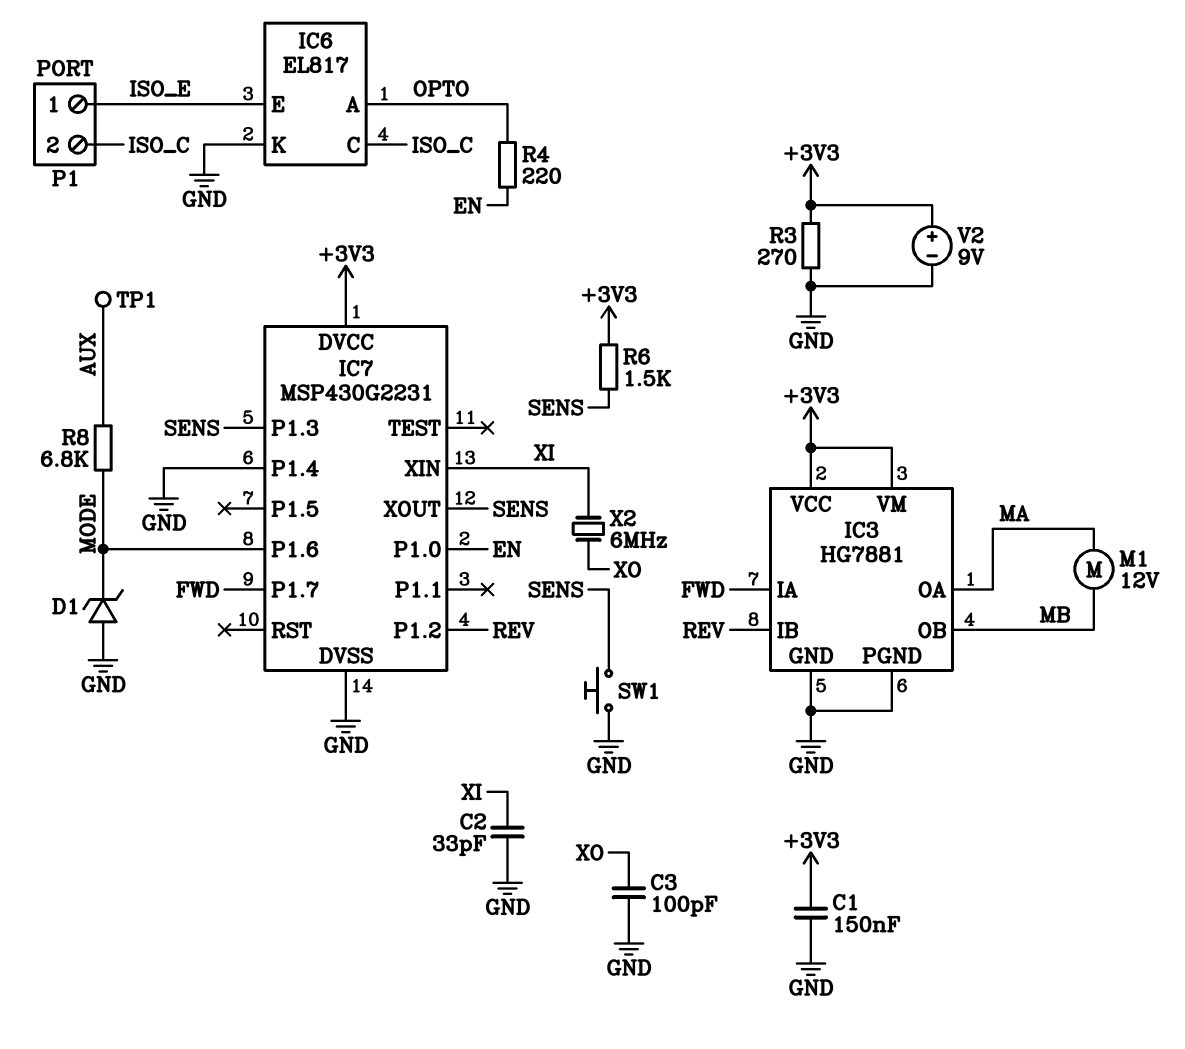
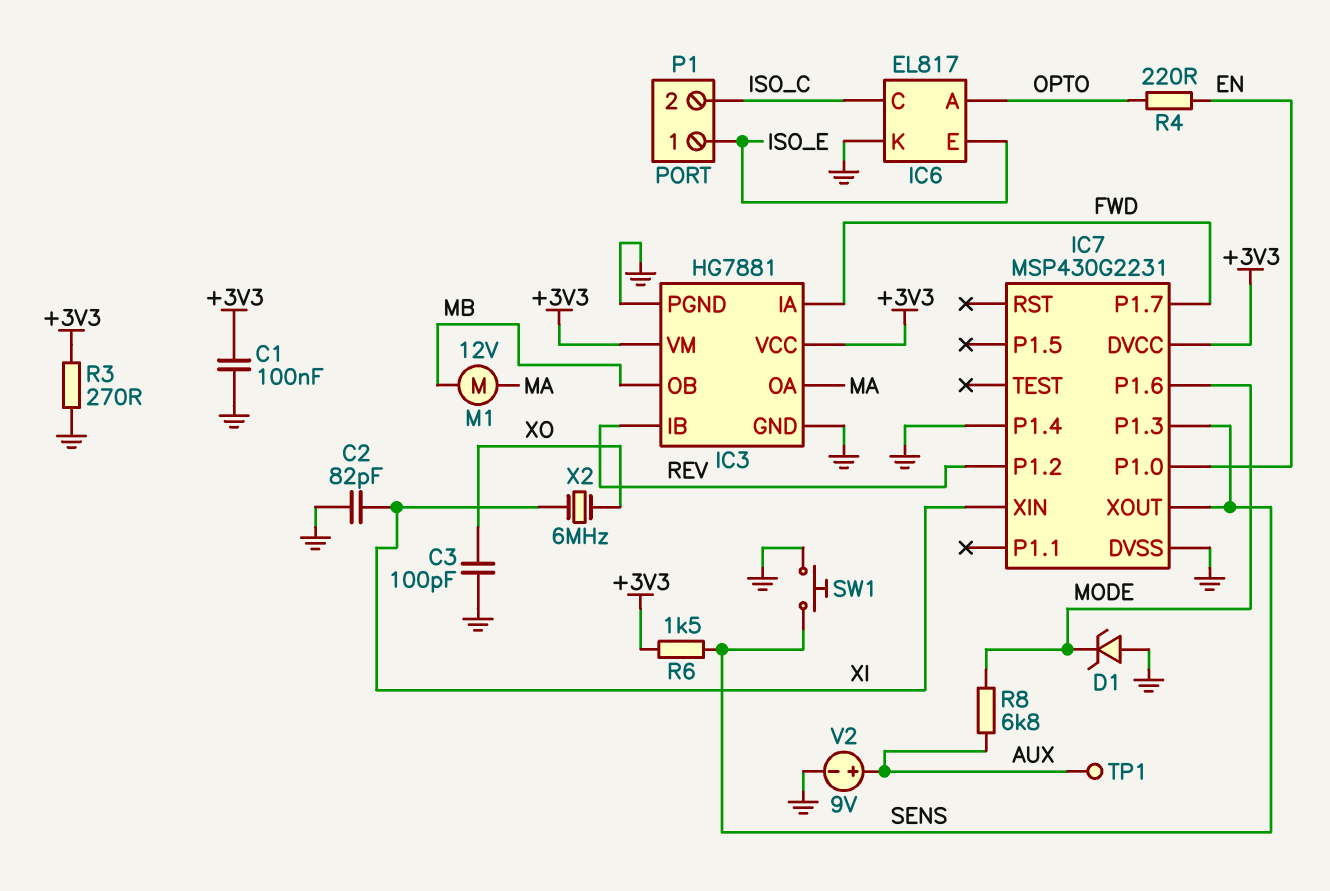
C1: 150nF (+3V3, GND) -> 100nF (+3V3, GND)
C2: 33pF (GND, XI) -> 82pF (GND, XI)
V2: 9V (plus +3V3, minus GND) -> 9V (plus AUX, minus GND)

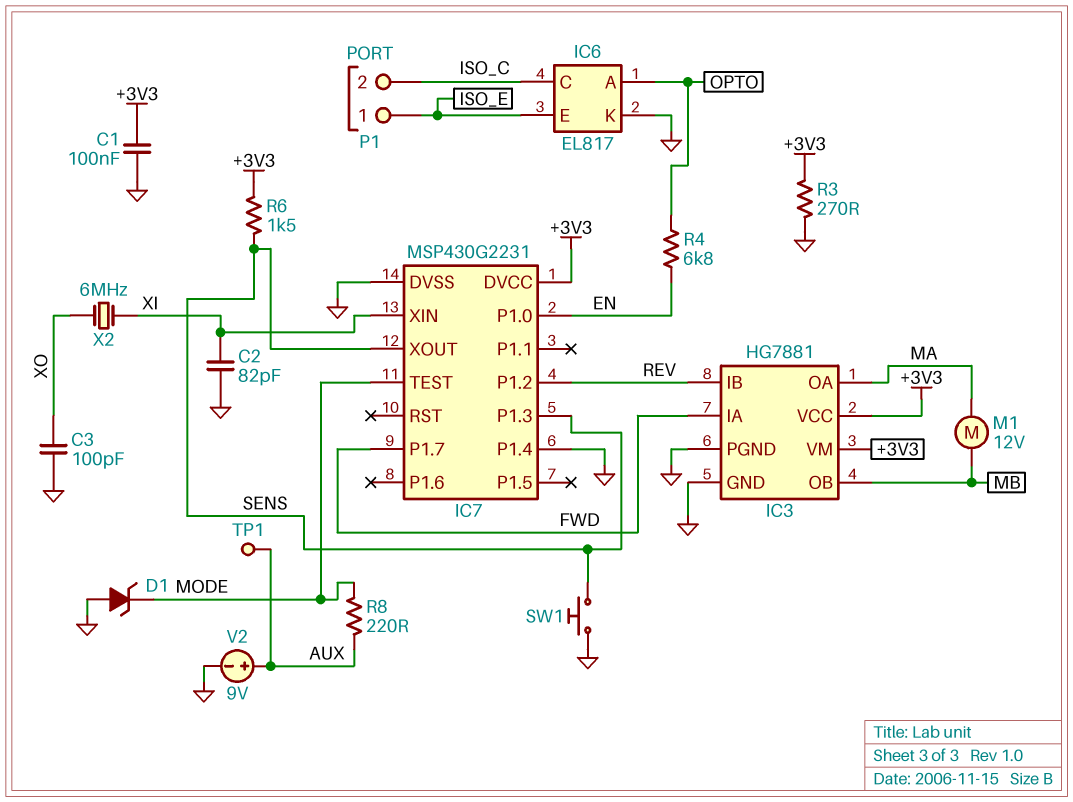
IC7 pin P1.6: MODE -> none
IC7 pin TEST: none -> MODE
R4: 220 (EN, OPTO) -> 6.8k (EN, OPTO)
R8: 6.8k (AUX, MODE) -> 220 (AUX, MODE)

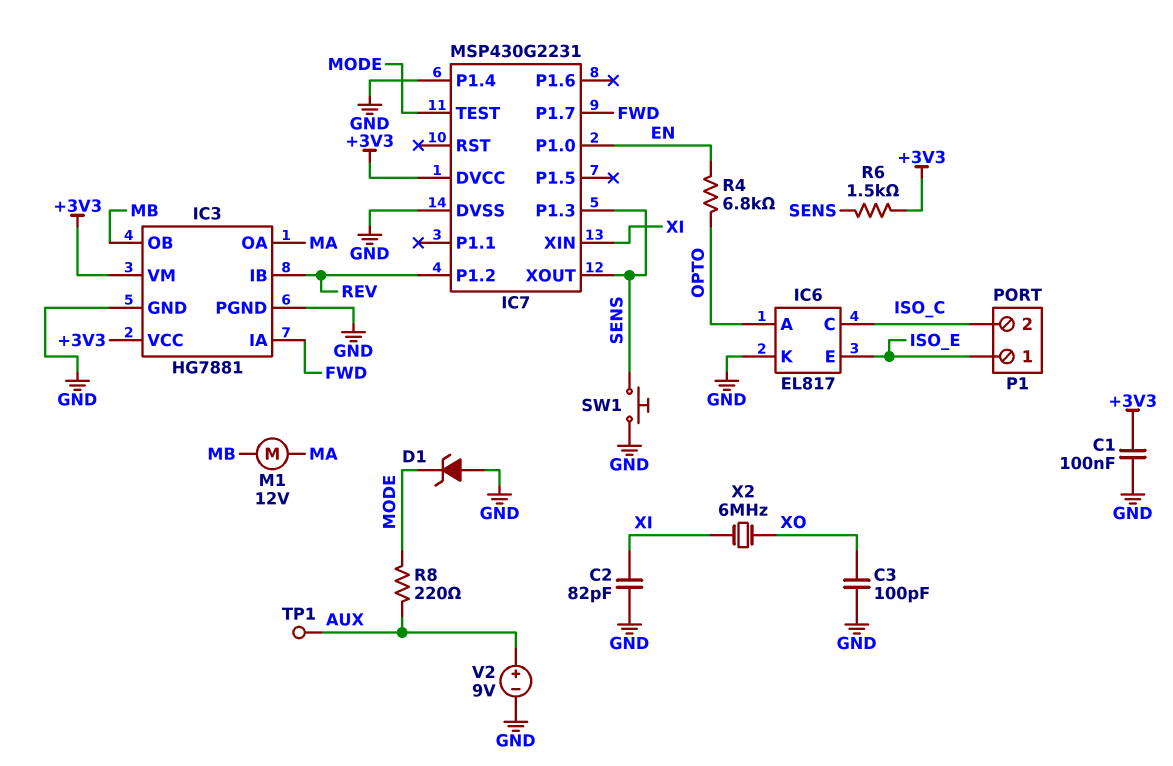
R3: 270 (+3V3, GND) -> none

